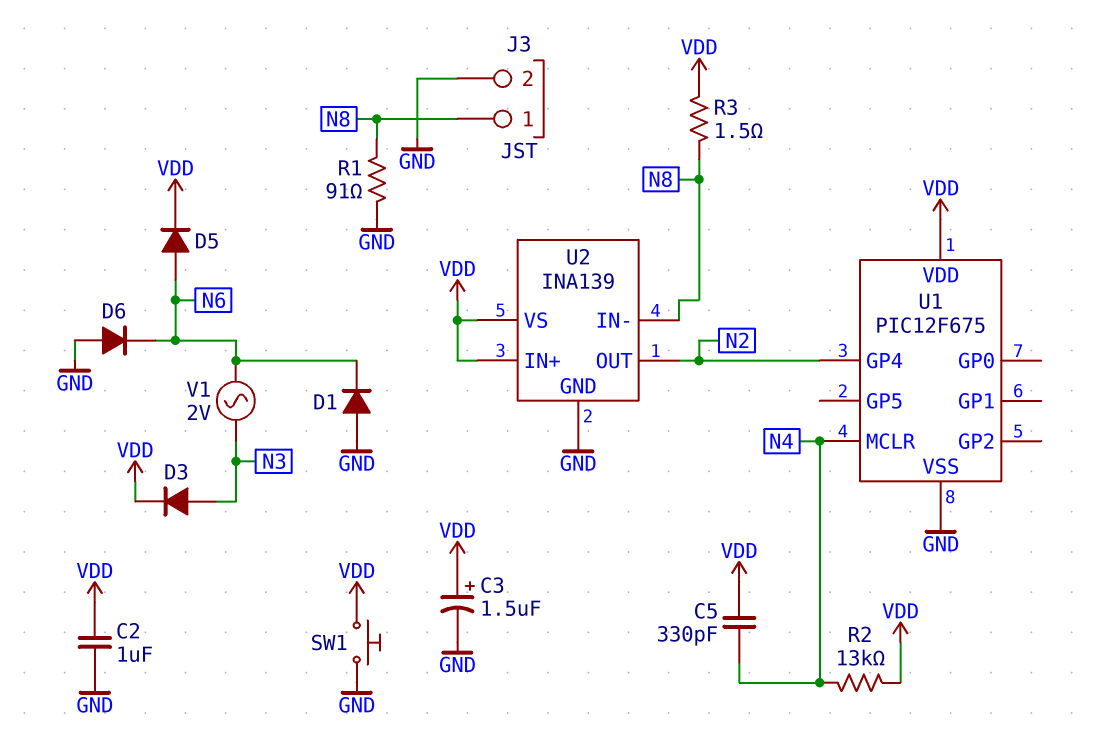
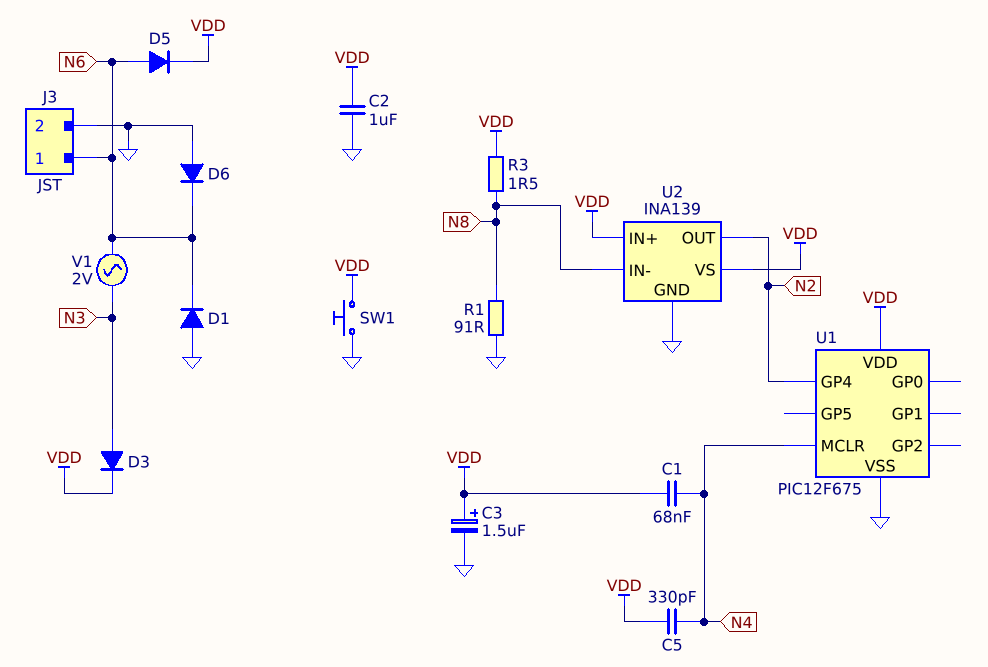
C1: none -> 68nF (N4, VDD)
J3 pin 1: N8 -> N6
R2: 13k (N4, VDD) -> none

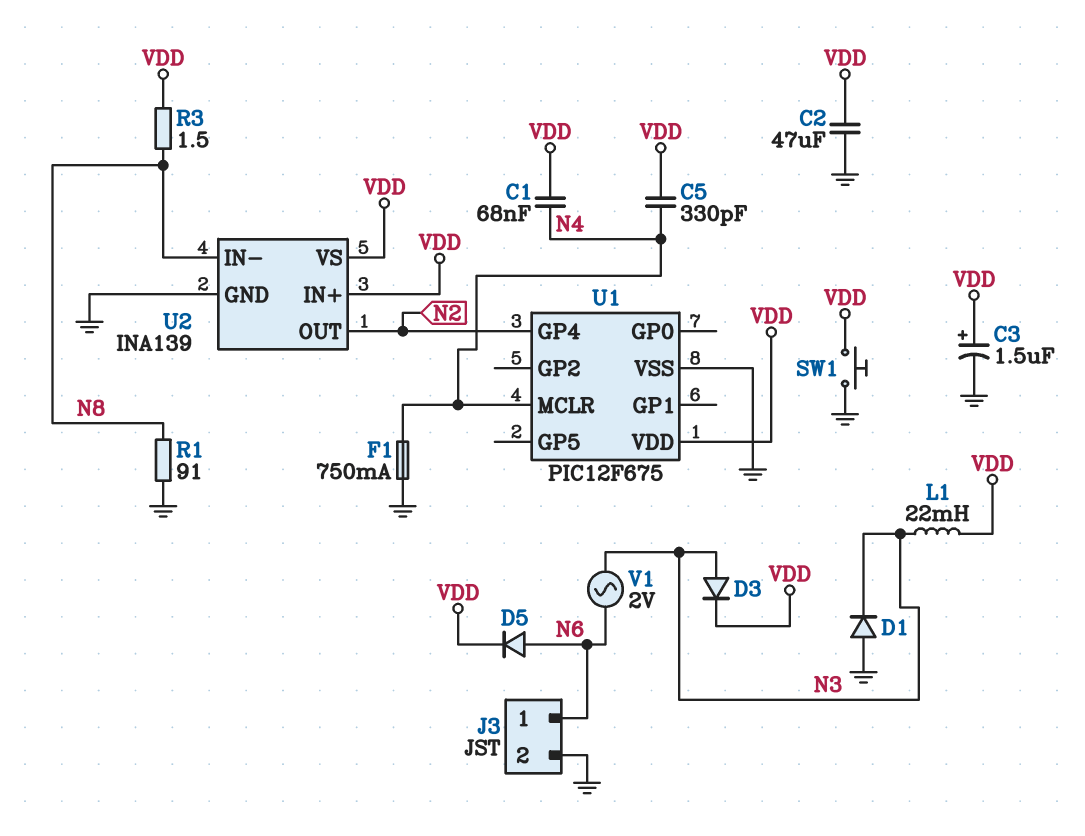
C2: 1uF (GND, VDD) -> 47uF (GND, VDD)
D1: diode (A GND, K N6) -> diode (A GND, K N3)
D6: diode (A GND, K N6) -> none
F1: none -> 750mA (GND, N4)
L1: none -> 22mH (N3, VDD)

